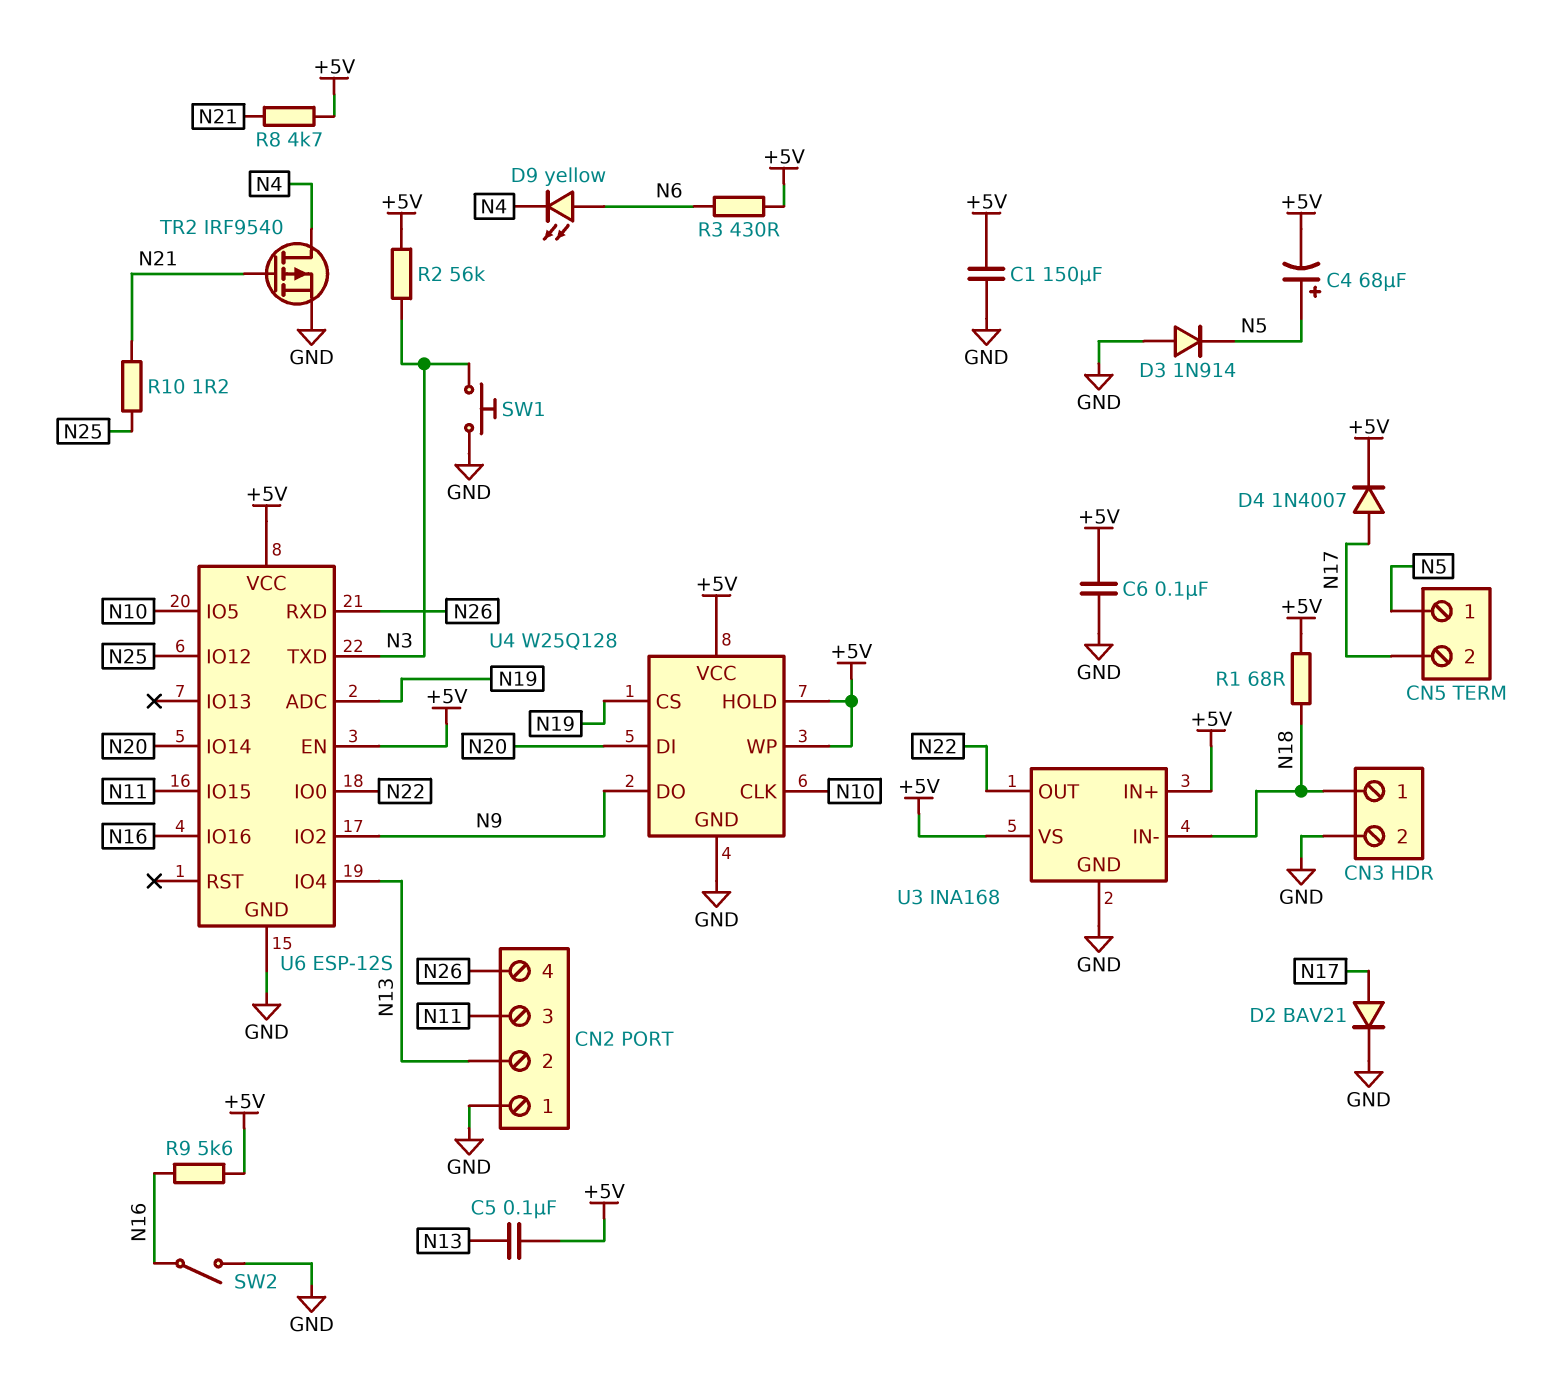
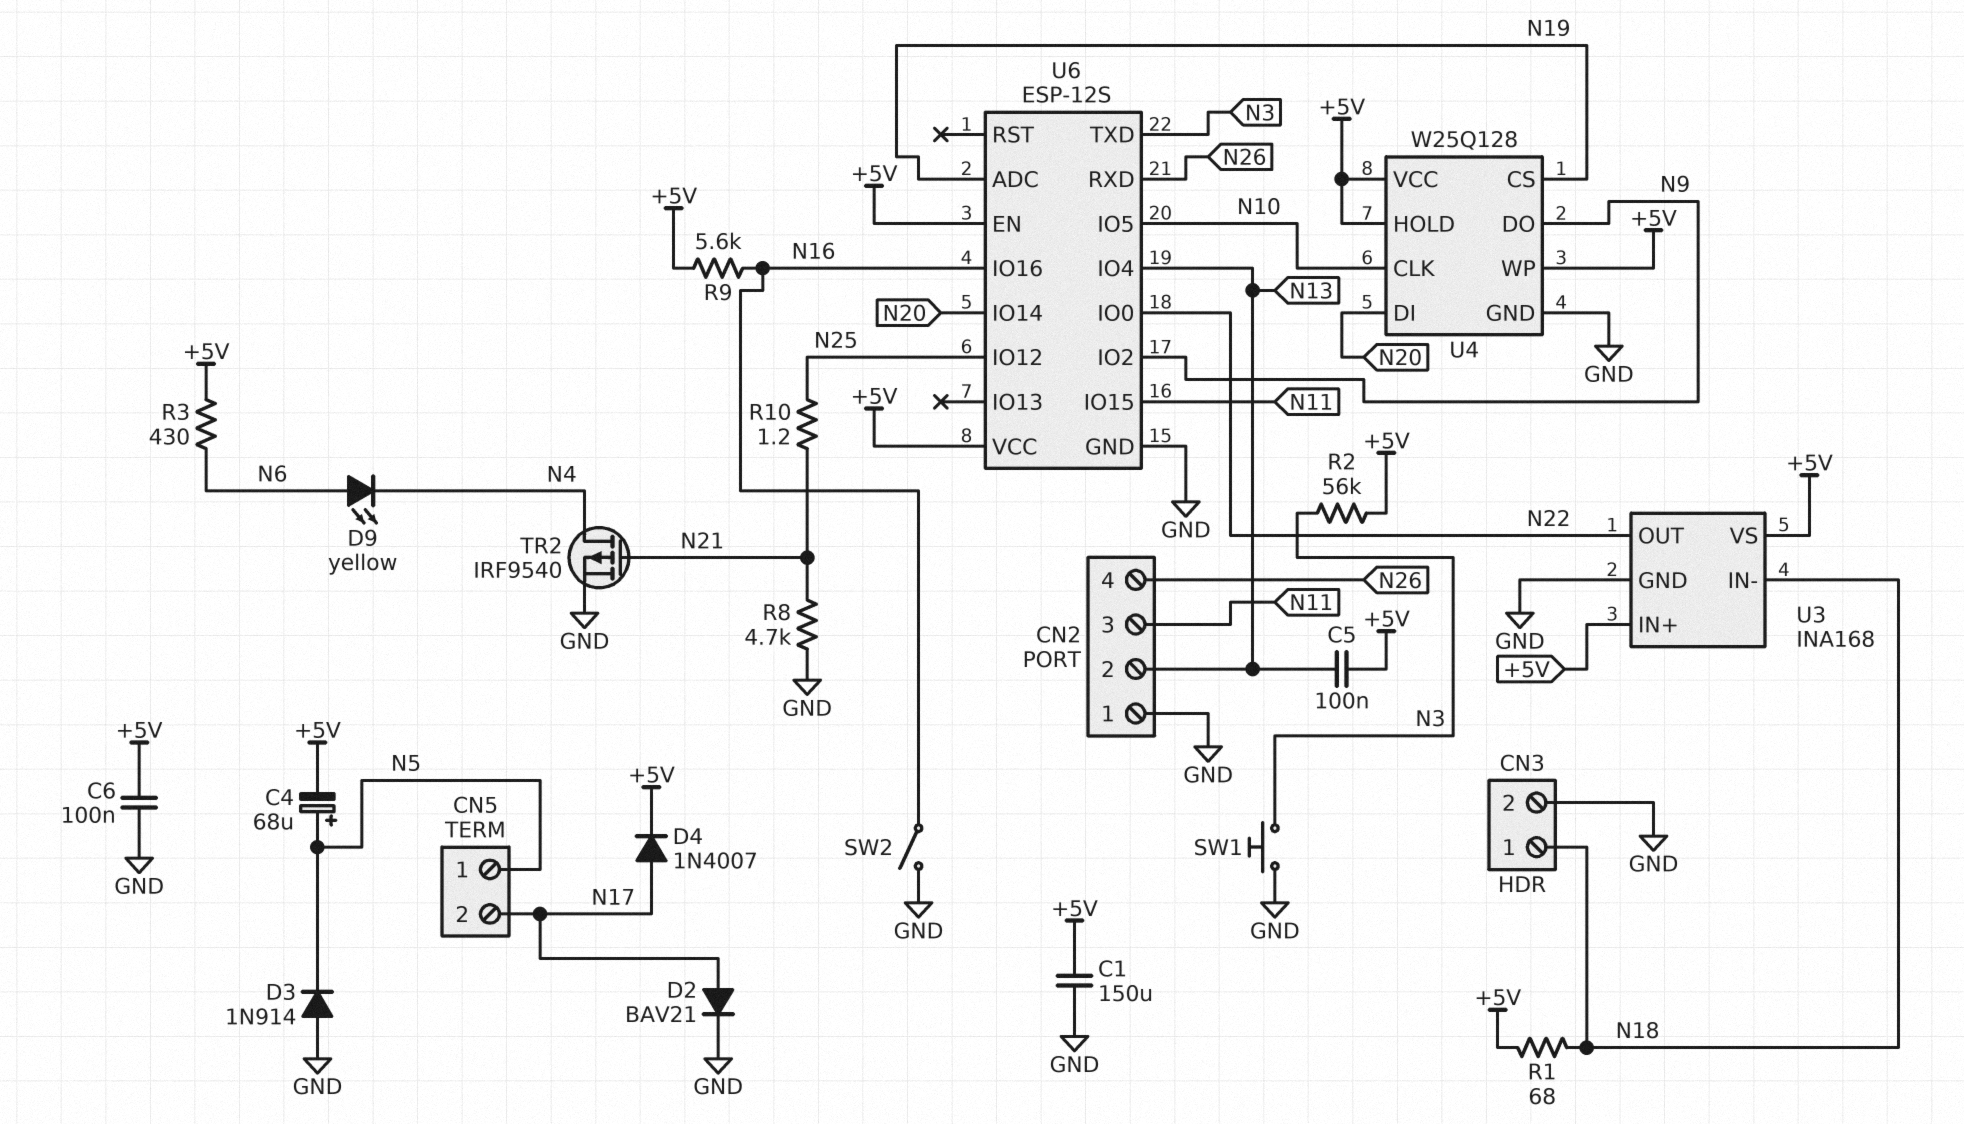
R8: 4.7k (+5V, N21) -> 4.7k (GND, N21)

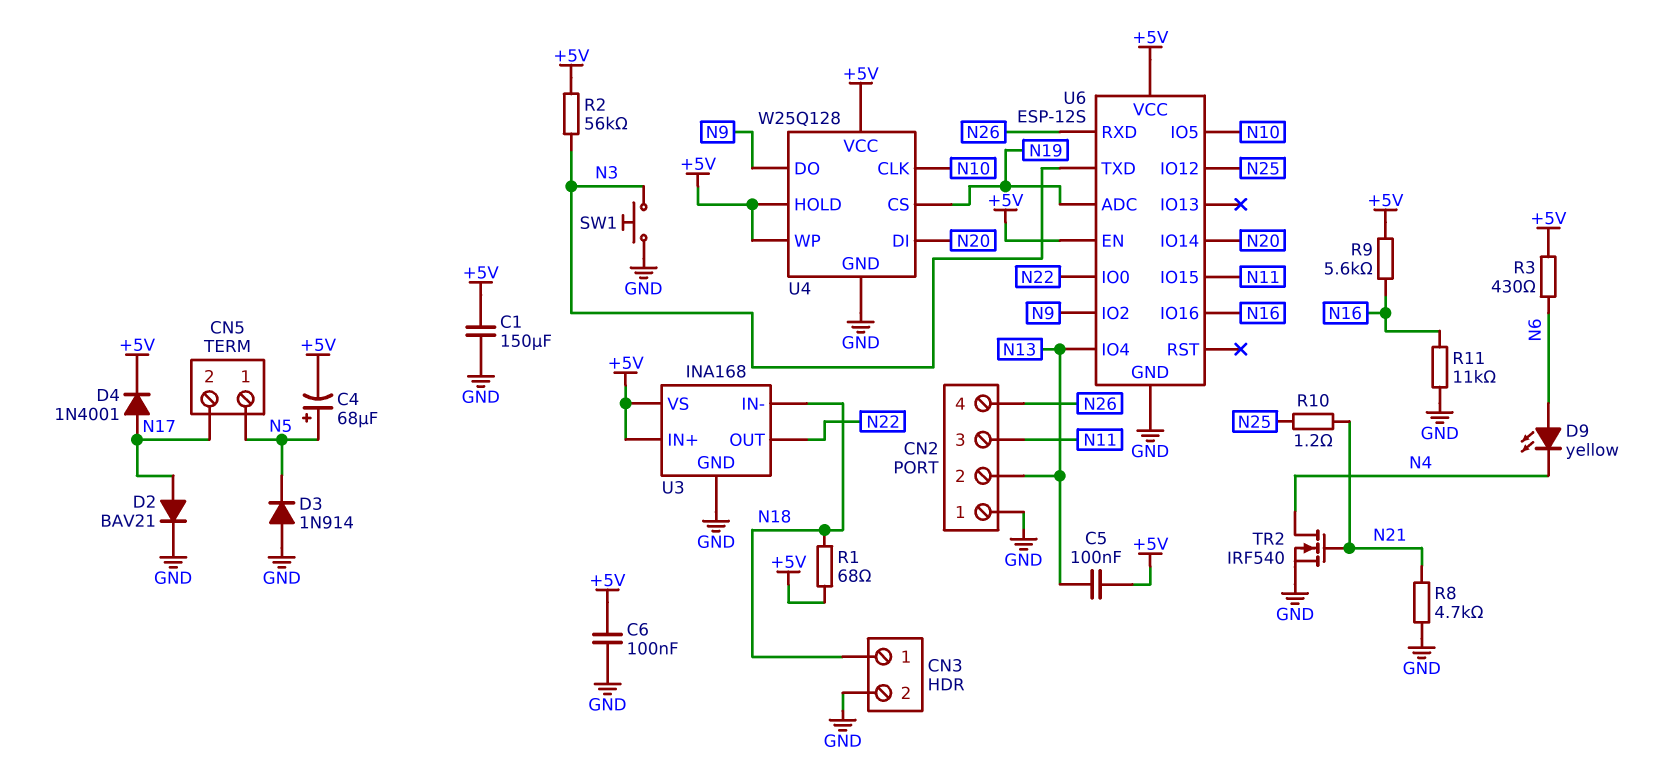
D4: diode 1N4007 (A N17, K +5V) -> diode 1N4001 (A N17, K +5V)
R11: none -> 11k (GND, N16)
SW2: switch (GND, N16) -> none
TR2: PMOS IRF9540 (G N21, D N4, S GND) -> NMOS IRF540 (G N21, D N4, S GND)

